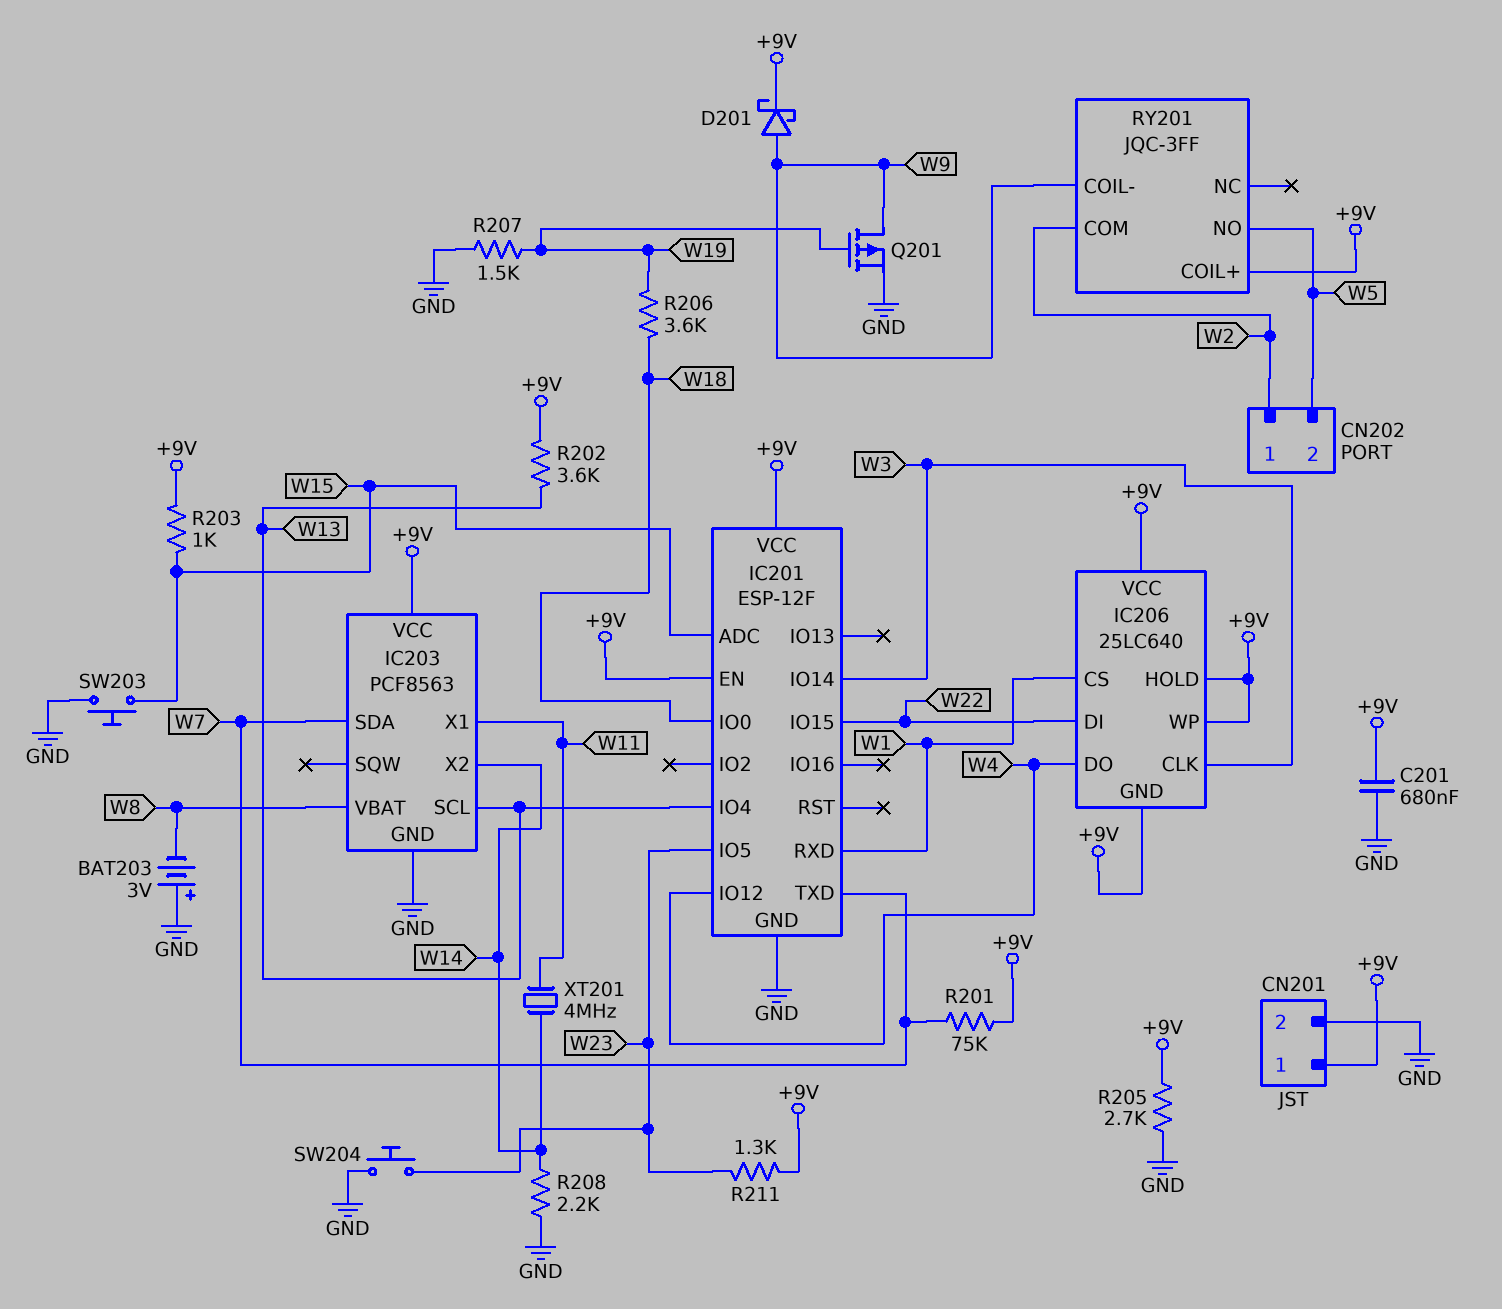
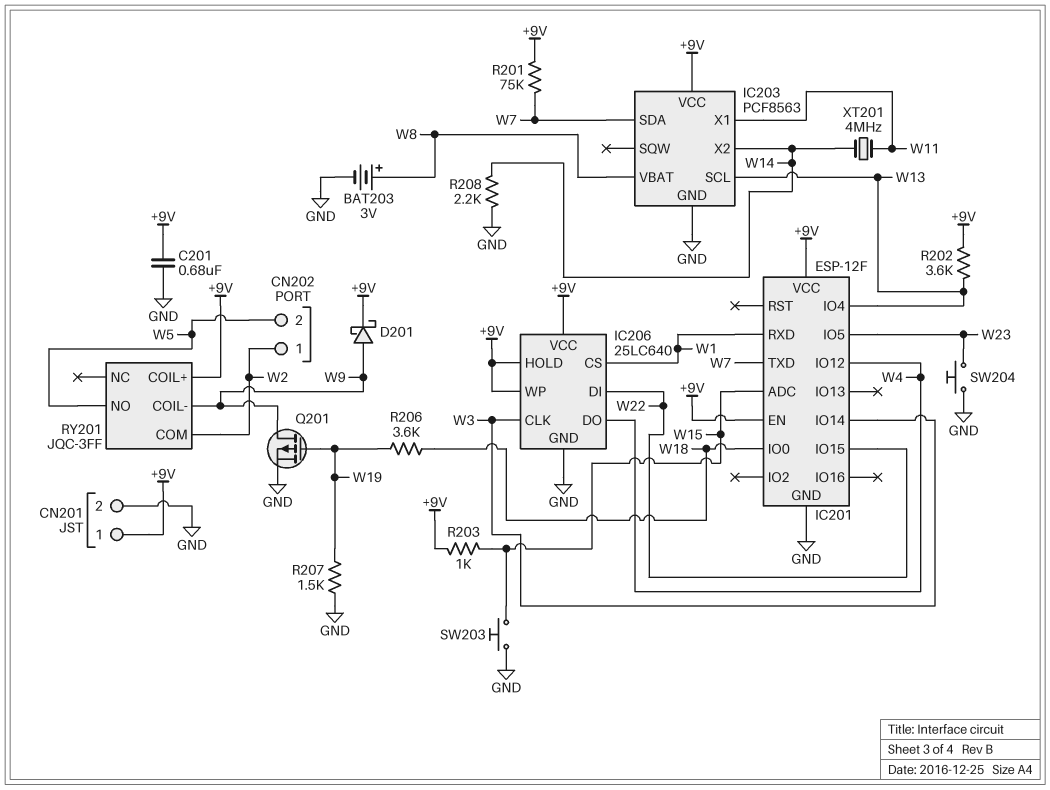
BAT203: 3V (plus GND, minus W8) -> 3V (plus W8, minus GND)
IC206 pin GND: +9V -> GND
R205: 2.7k (+9V, GND) -> none
R211: 1.3k (+9V, W23) -> none

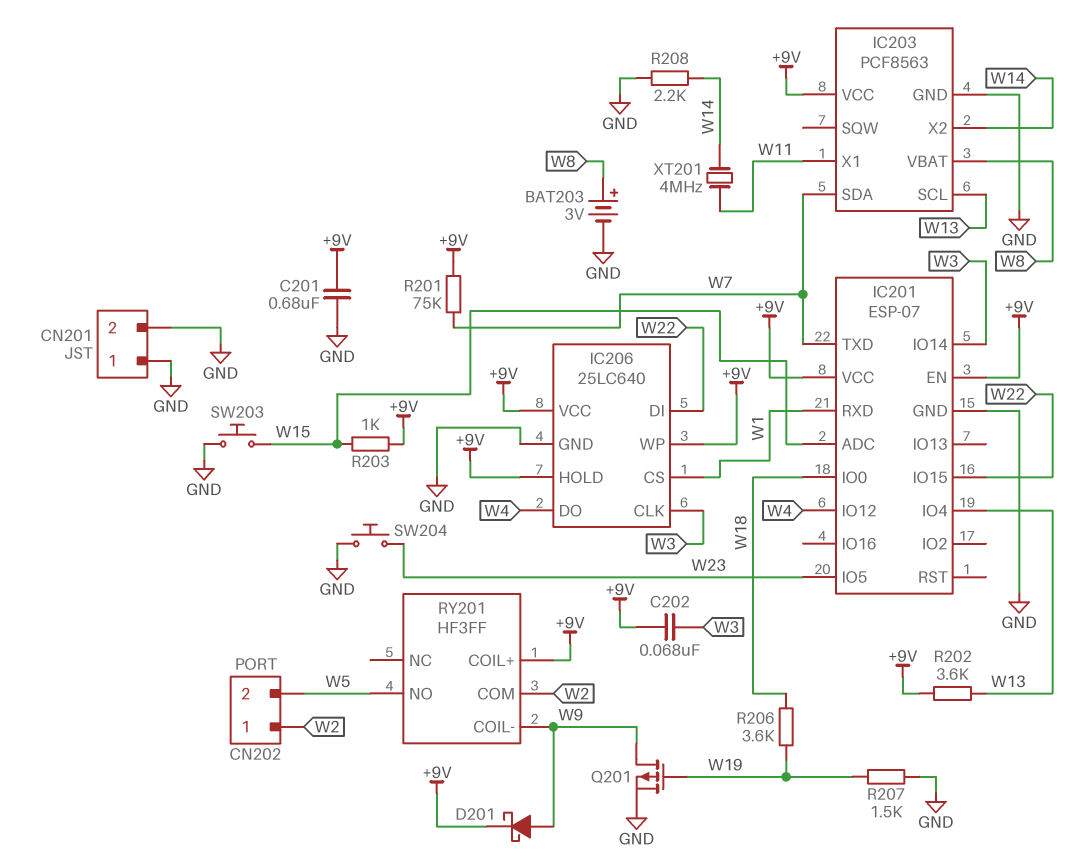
C202: none -> 68nF (+9V, W3)
CN201 pin 1: +9V -> GND
IC201: ESP-12F -> ESP-07
RY201: JQC-3FF -> HF3FF

